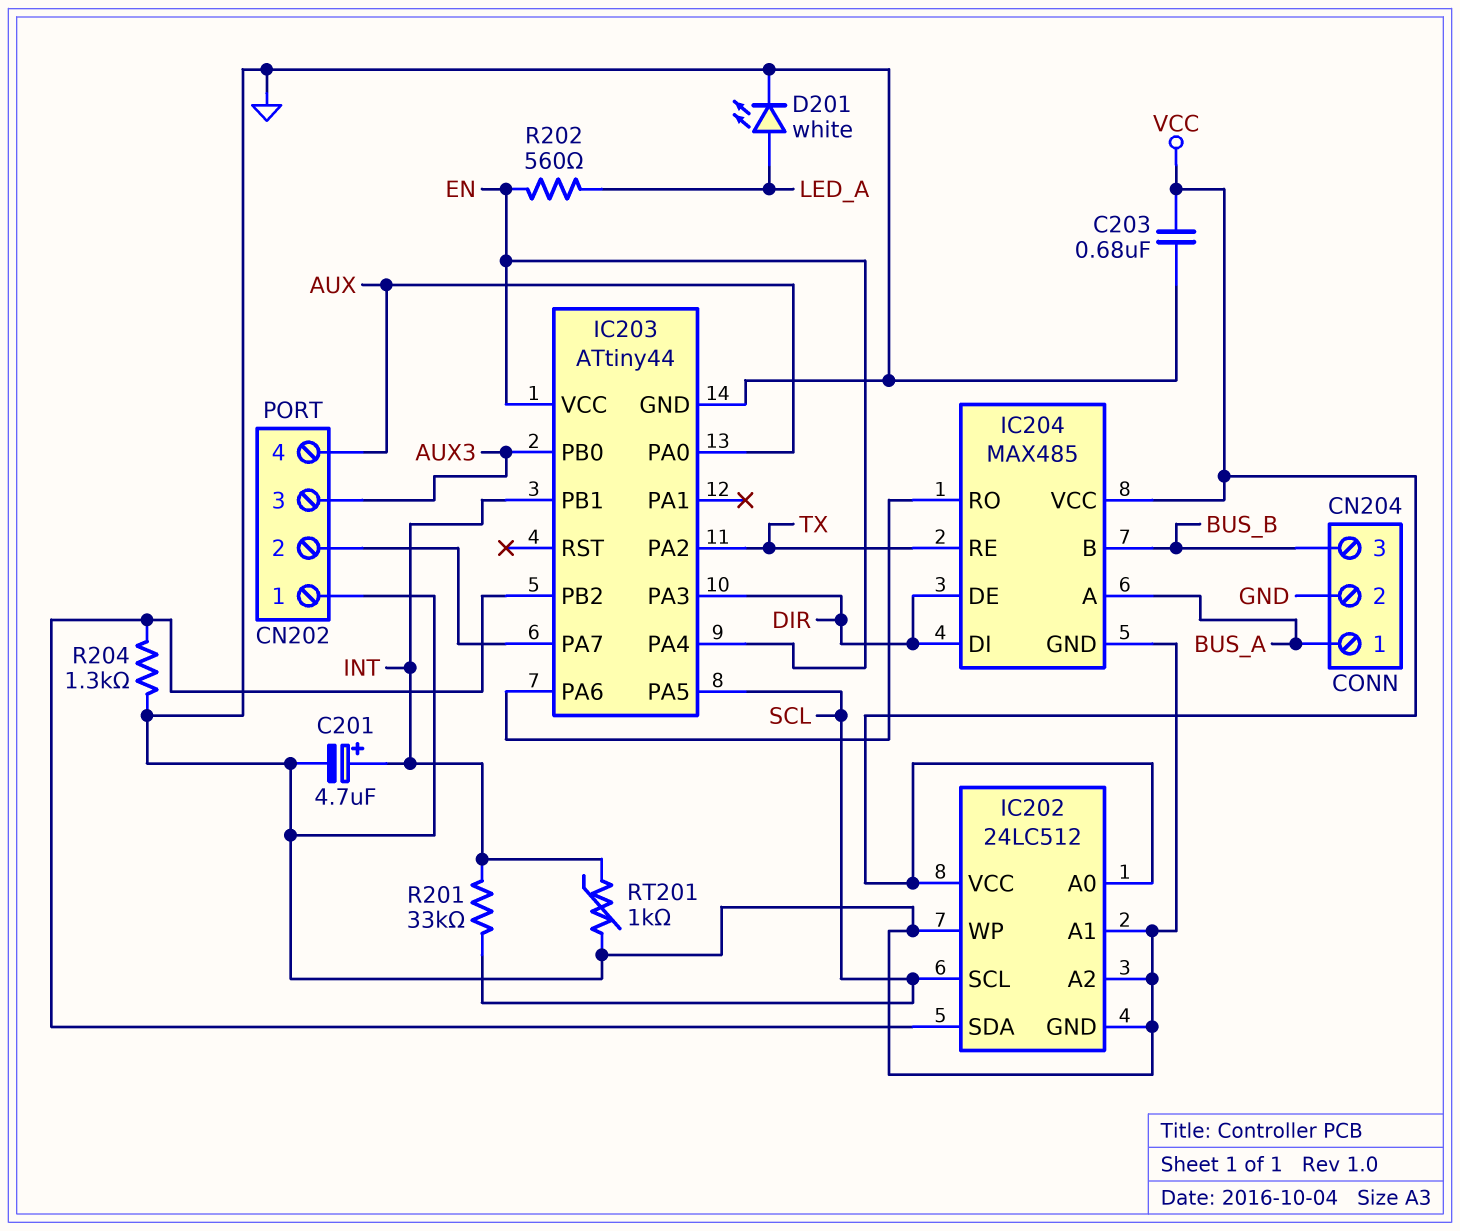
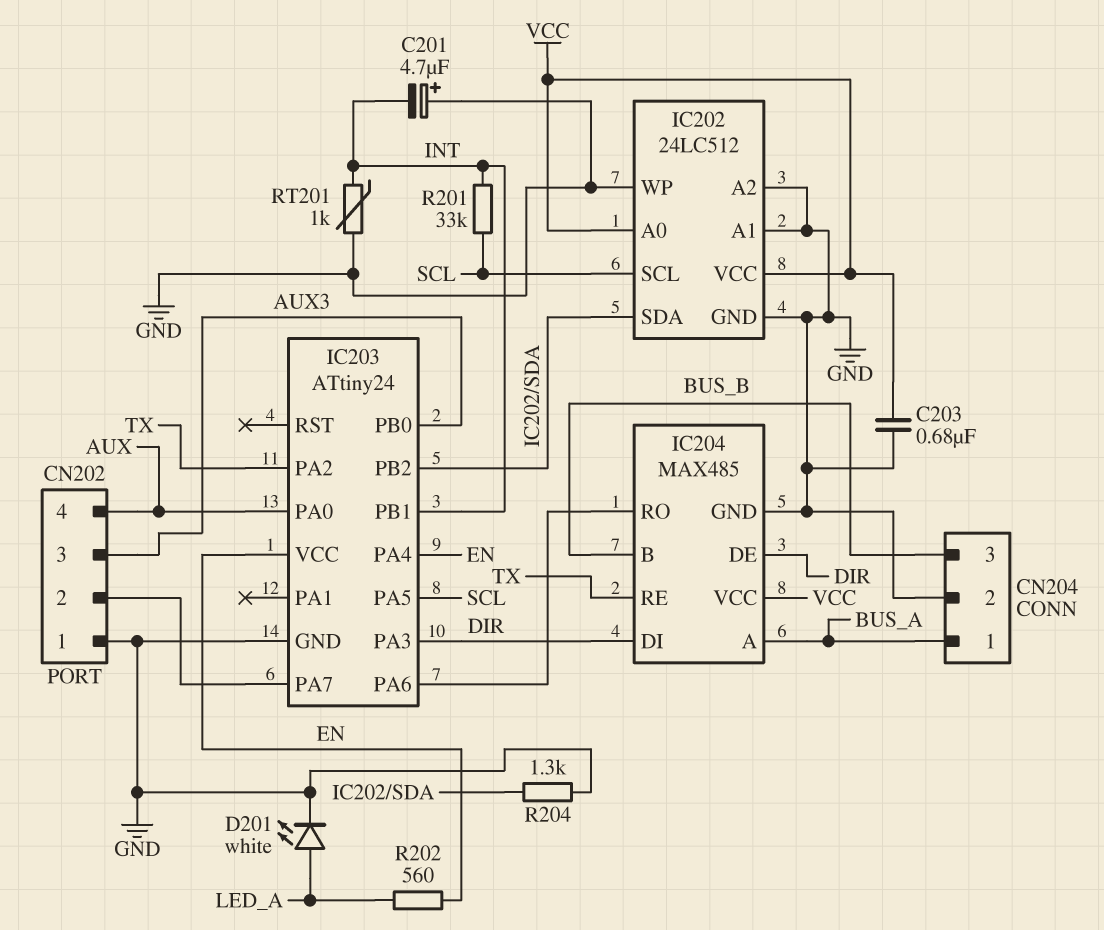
C201: 4.7uF (plus INT, minus GND) -> 4.7uF (plus GND, minus INT)
IC203: ATtiny44 -> ATtiny24

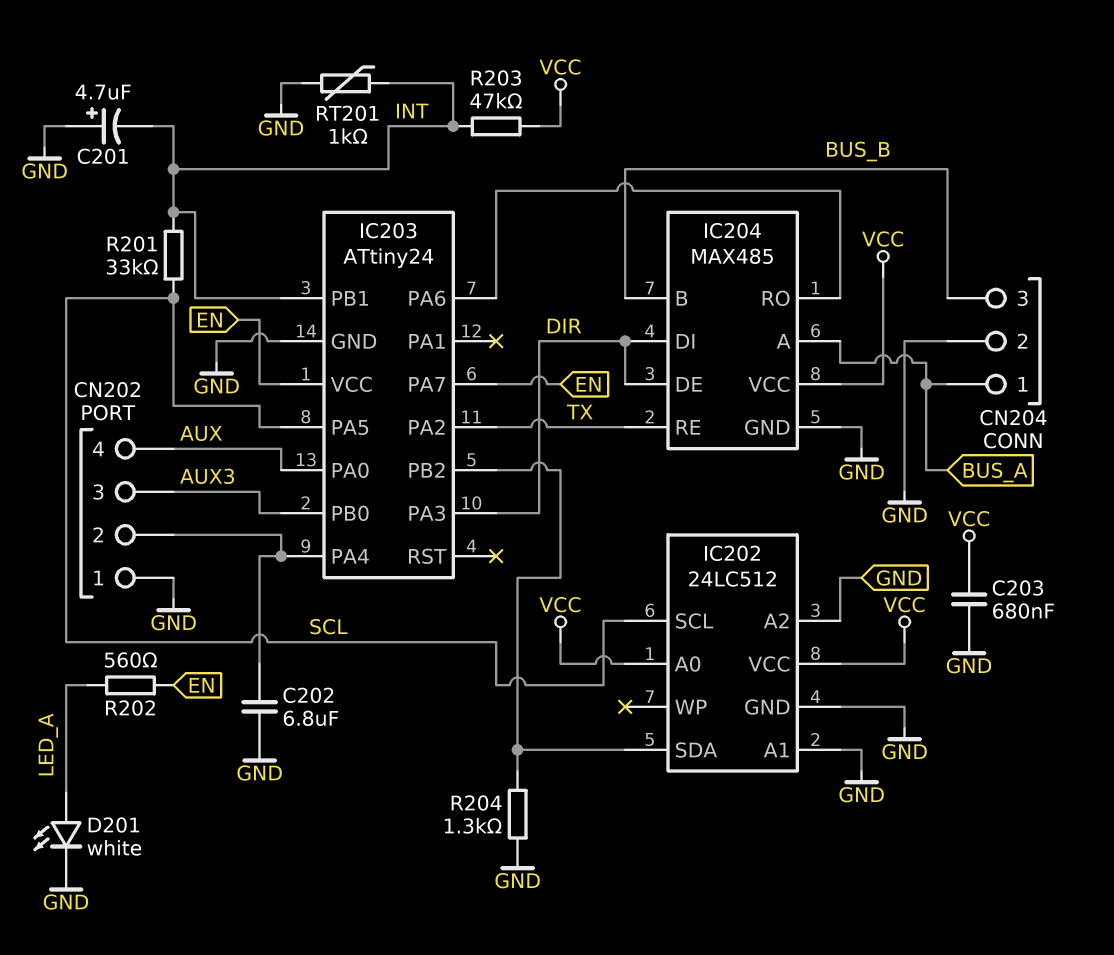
C202: none -> 6.8uF (CN202/2, GND)
IC202 pin WP: GND -> none
IC203 pin PA4: EN -> CN202/2
IC203 pin PA7: CN202/2 -> EN
R203: none -> 47k (INT, VCC)

